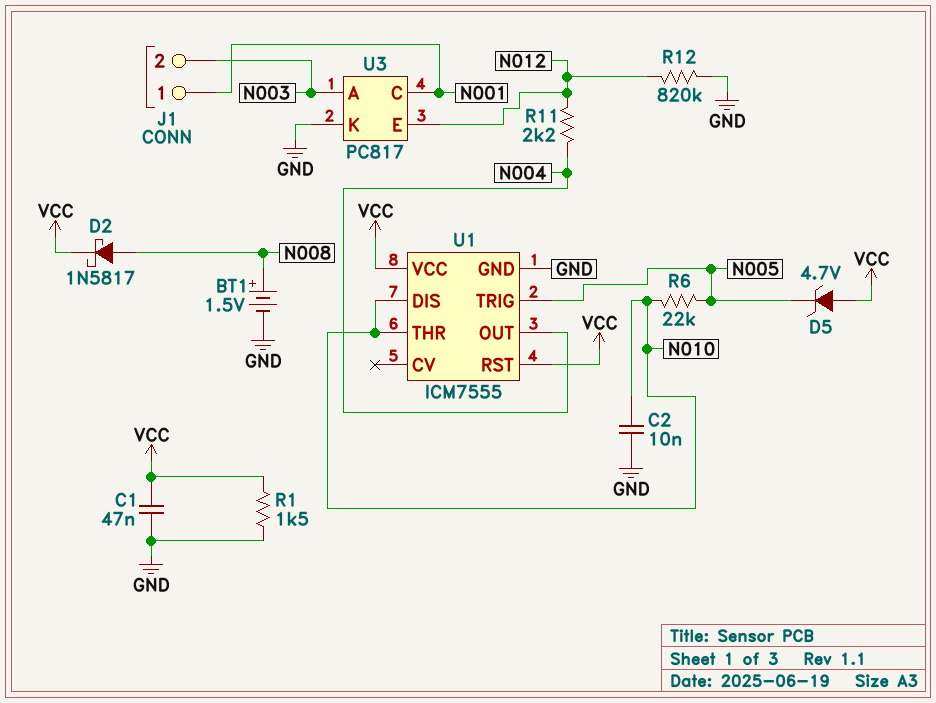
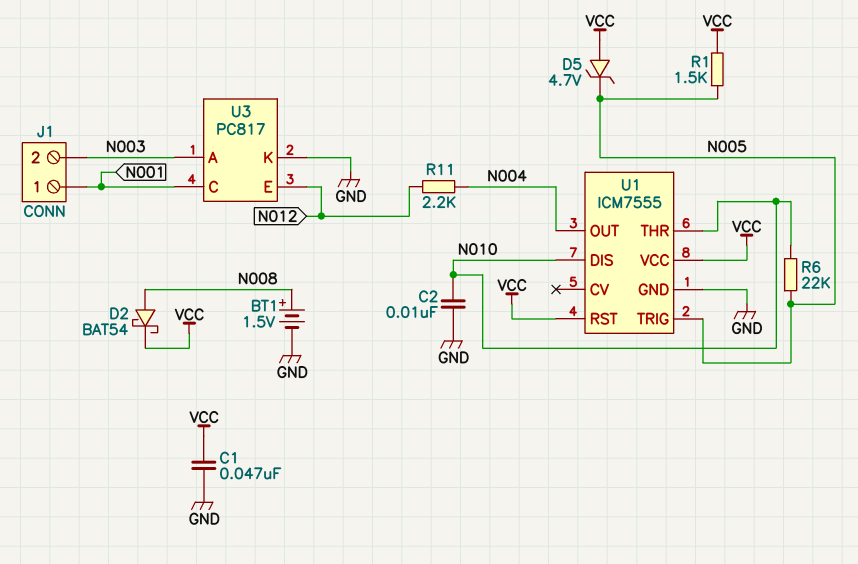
D2: schottky 1N5817 (A N008, K VCC) -> schottky BAT54 (A N008, K VCC)
R1: 1.5k (GND, VCC) -> 1.5k (N005, VCC)
R12: 820k (GND, N012) -> none

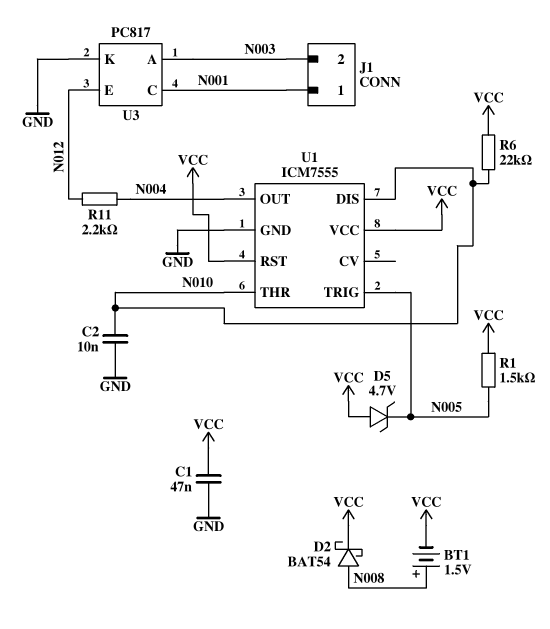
BT1: 1.5V (plus N008, minus GND) -> 1.5V (plus N008, minus VCC)
R6: 22k (N005, N010) -> 22k (N010, VCC)

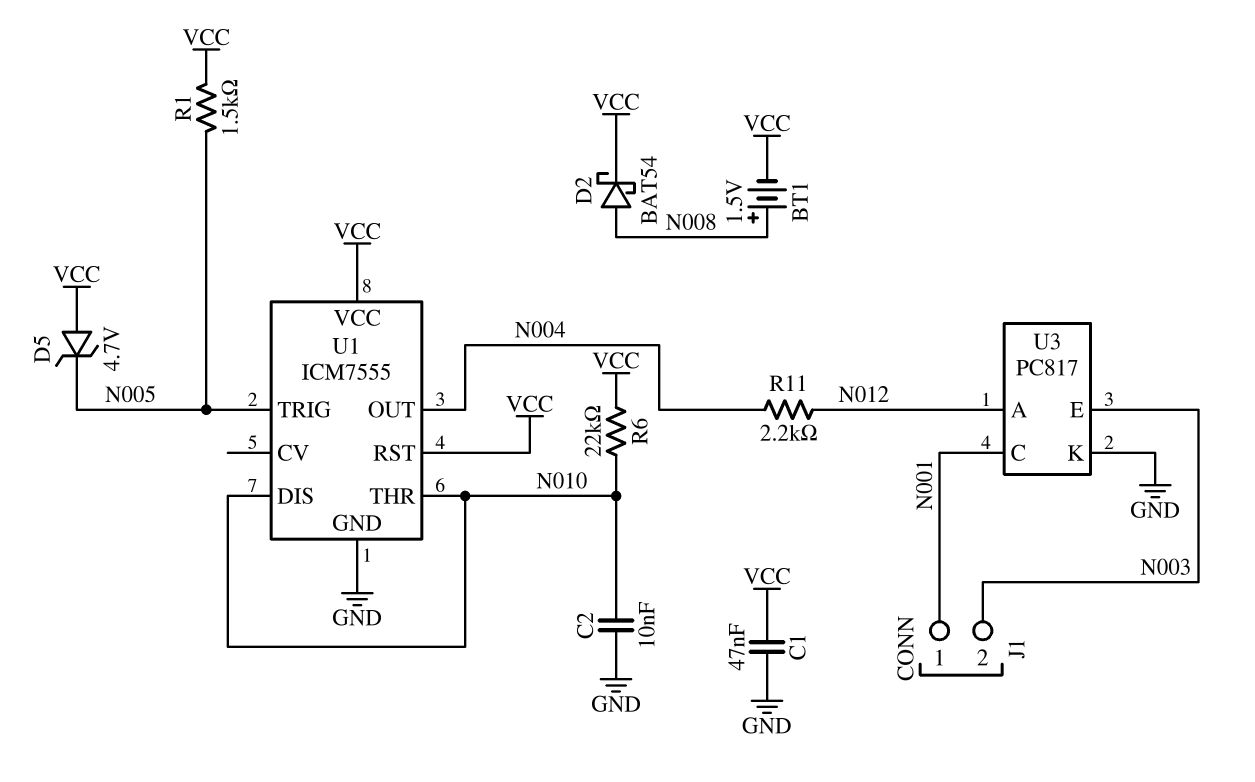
U3 pin A: N003 -> N012
U3 pin E: N012 -> N003

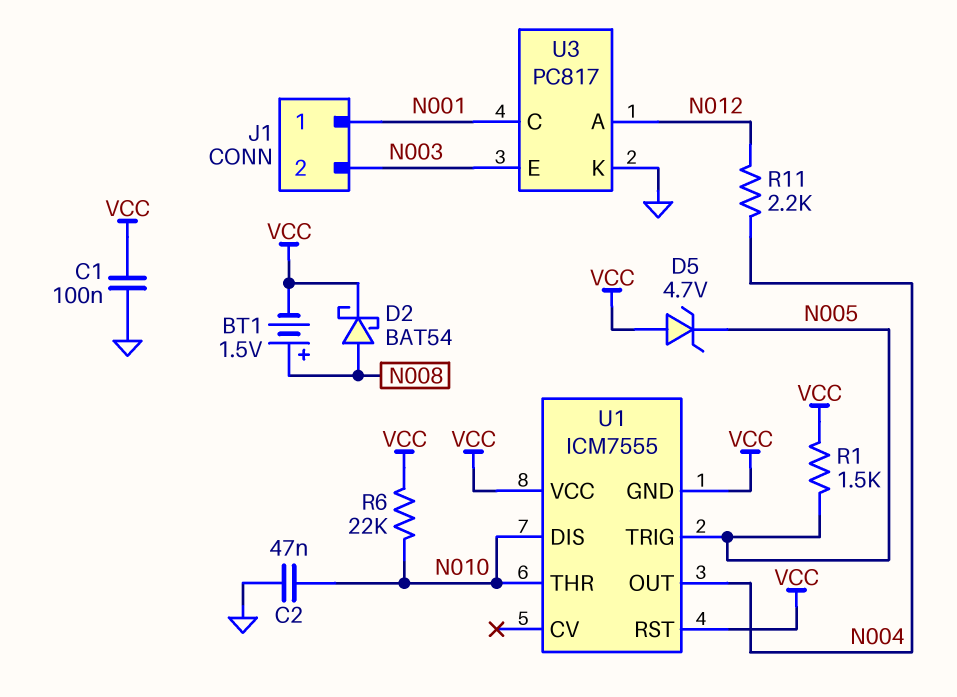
C1: 47nF (GND, VCC) -> 100nF (GND, VCC)
C2: 10nF (GND, N010) -> 47nF (GND, N010)
U1 pin GND: GND -> VCC

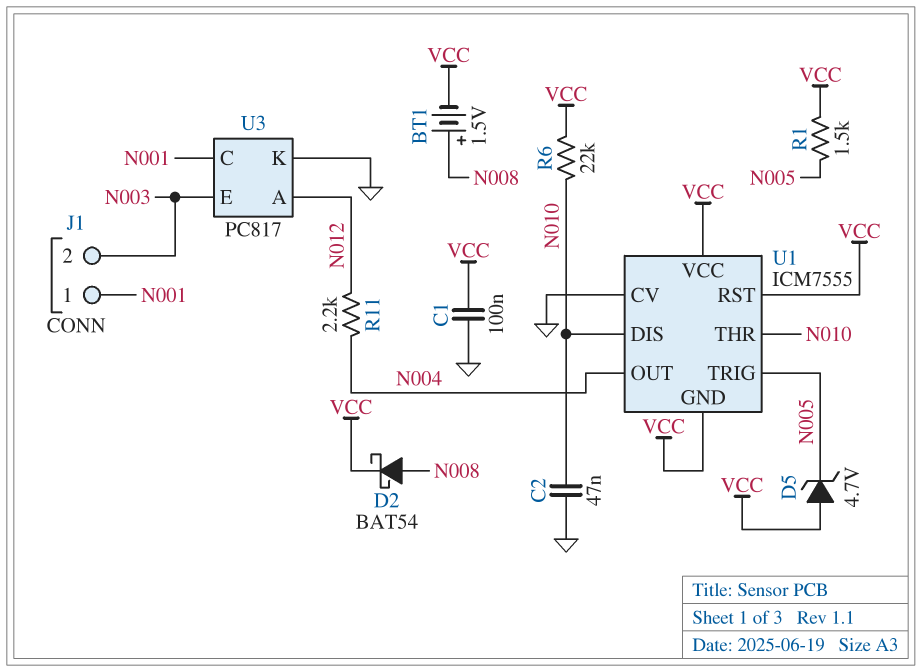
U1 pin CV: none -> GND

